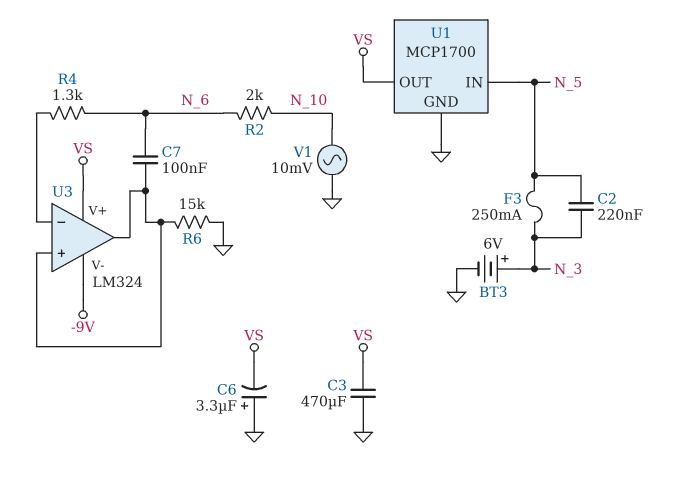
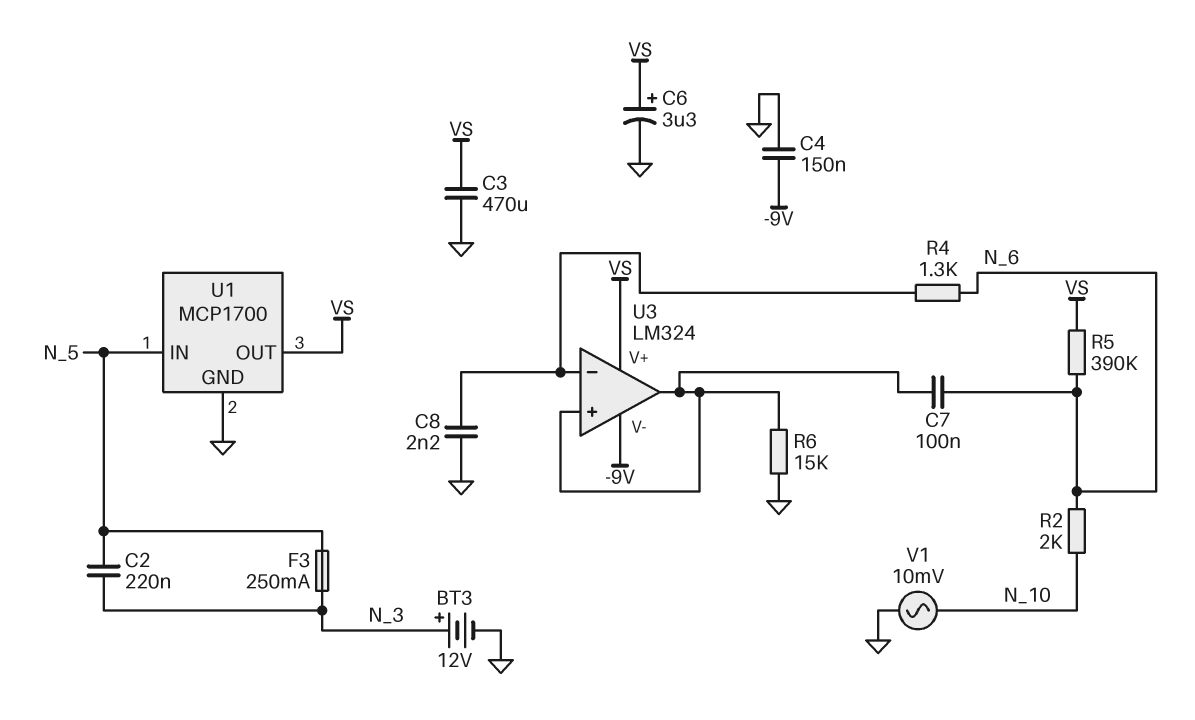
BT3: 6V (plus N_3, minus GND) -> 12V (plus N_3, minus GND)
C4: none -> 150nF (-9V, GND)
C6: 3.3uF (plus GND, minus VS) -> 3.3uF (plus VS, minus GND)
C8: none -> 2.2nF (GND, U3/in-)
R5: none -> 390k (N_6, VS)

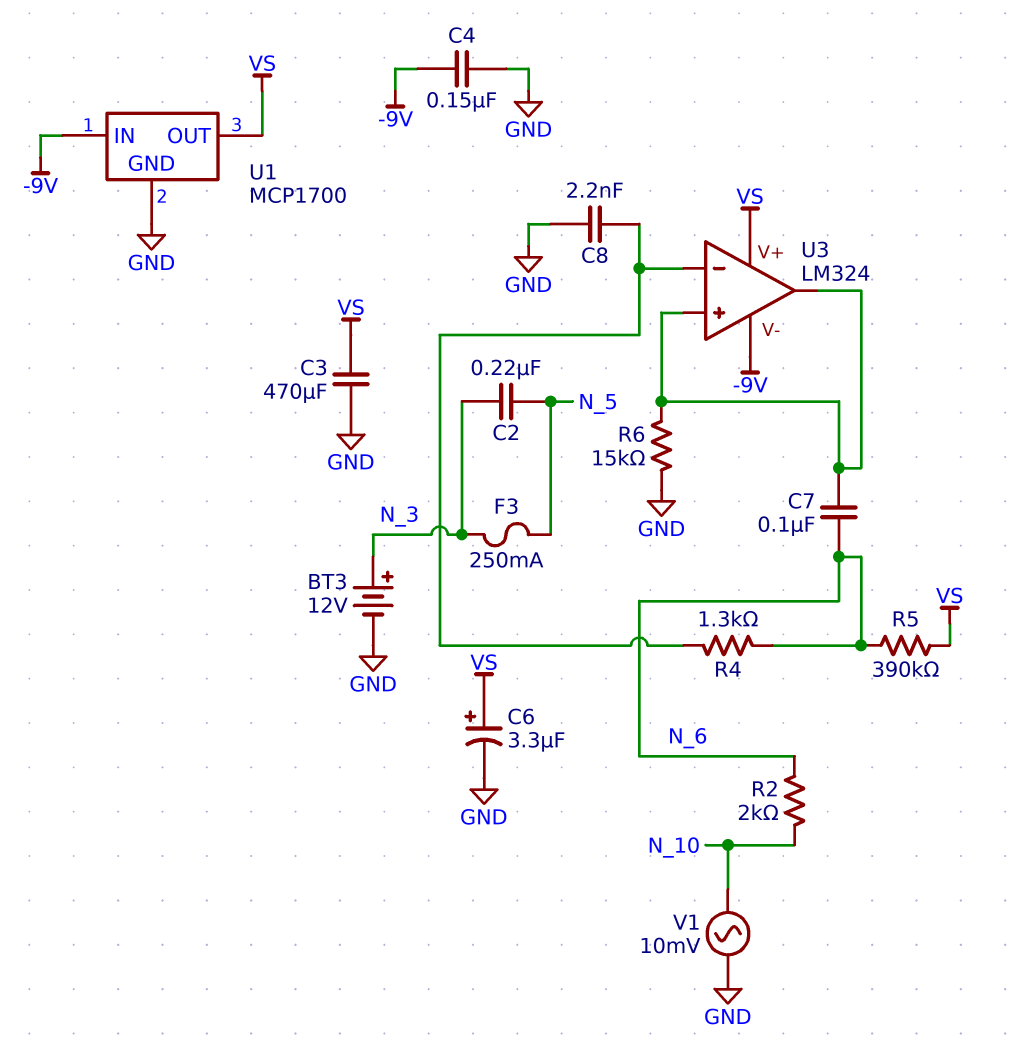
U1 pin IN: N_5 -> -9V

